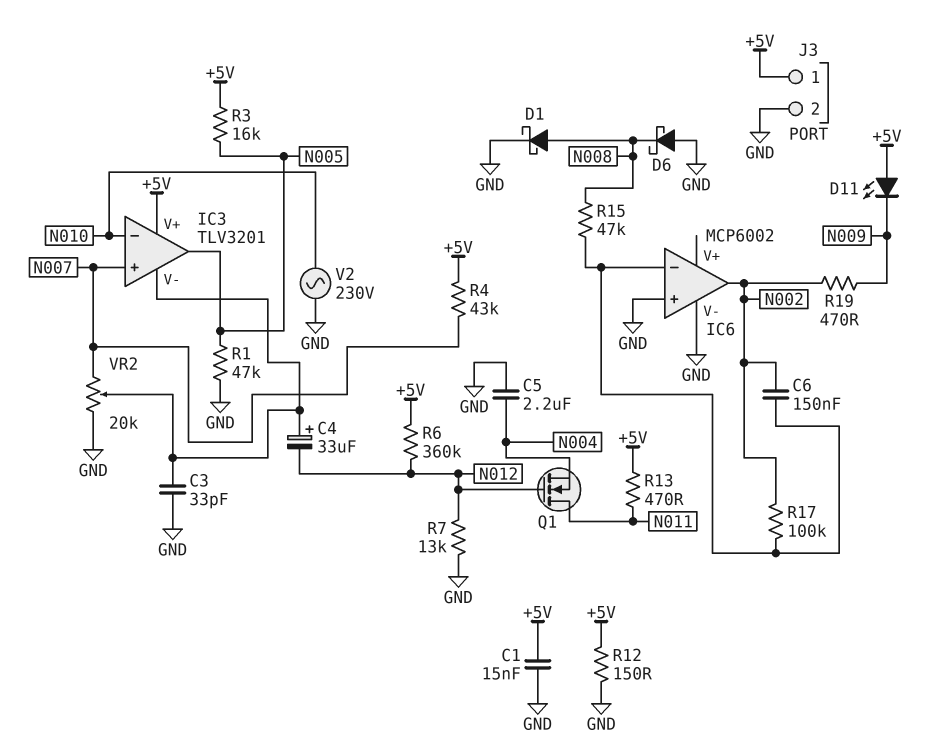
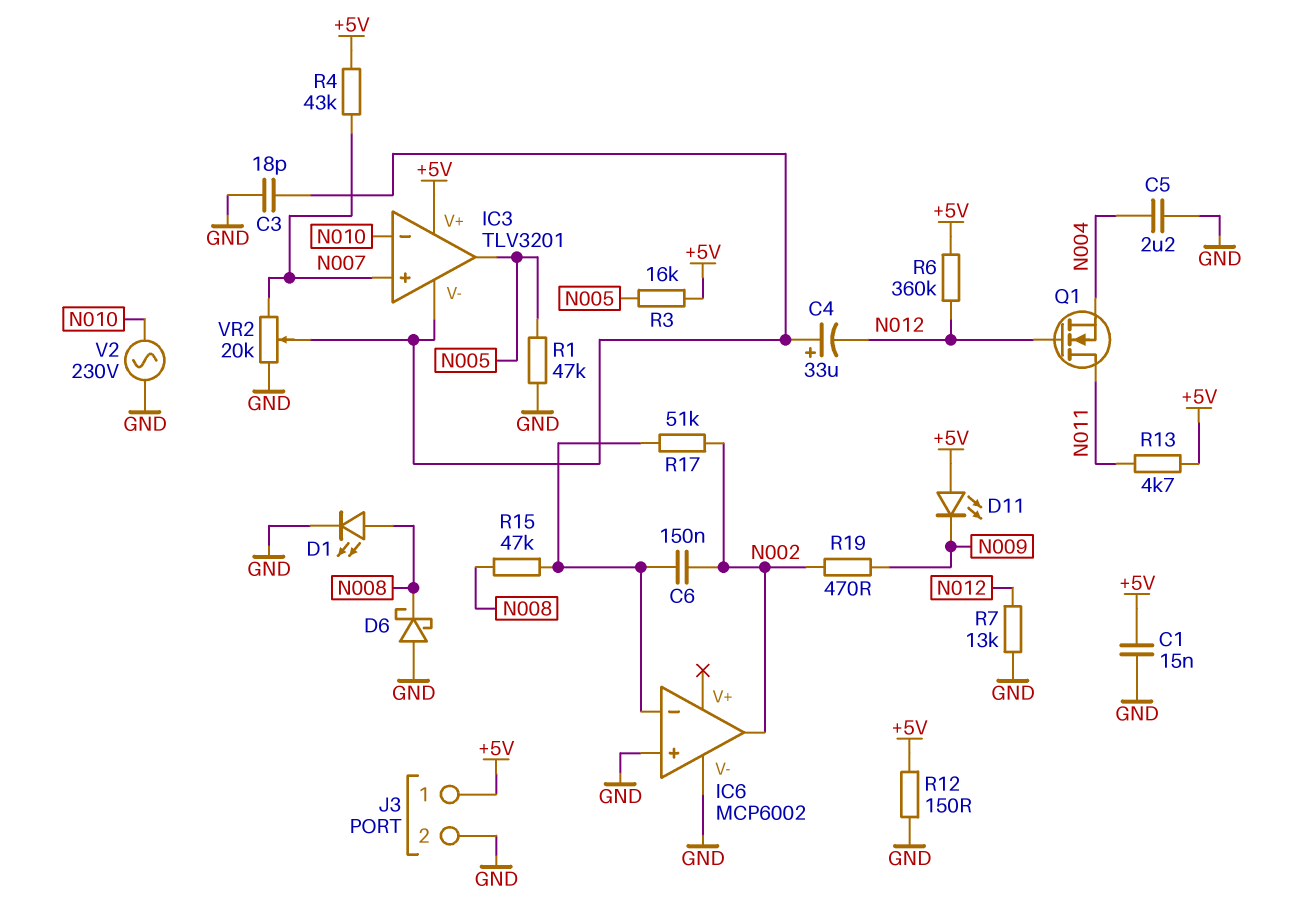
C3: 33pF (GND, IC3/V-) -> 18pF (GND, IC3/V-)
D1: schottky (A N008, K GND) -> LED (A N008, K GND)
R13: 470 (+5V, N011) -> 4.7k (+5V, N011)
R17: 100k (IC6/in-, N002) -> 51k (IC6/in-, N002)

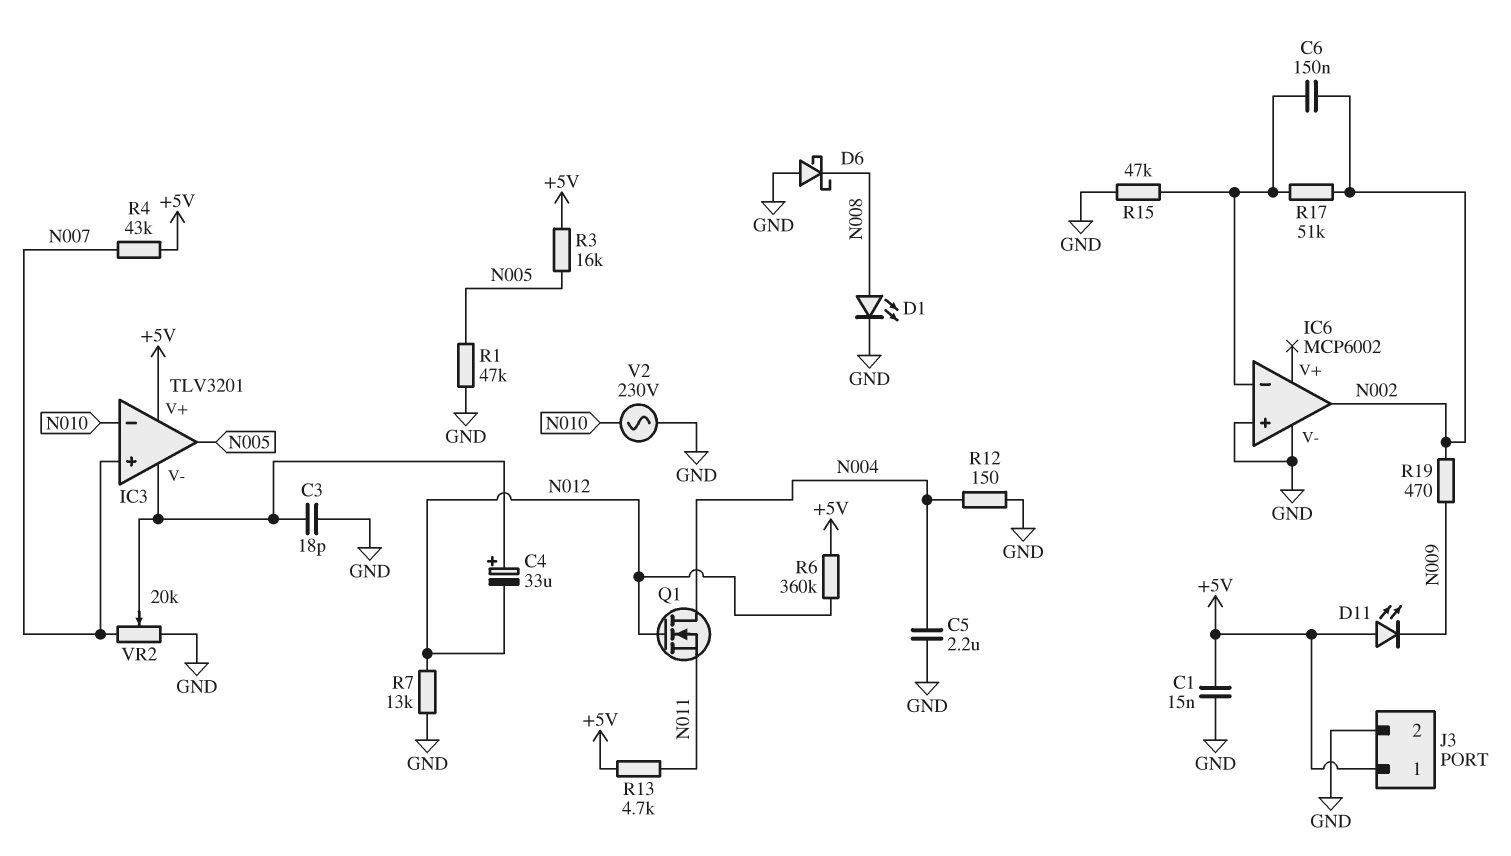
Q1: NMOS (G N012, D N011, S N004) -> NMOS (G N012, D N004, S N011)
R12: 150 (+5V, GND) -> 150 (GND, N004)
R15: 47k (IC6/in-, N008) -> 47k (GND, IC6/in-)

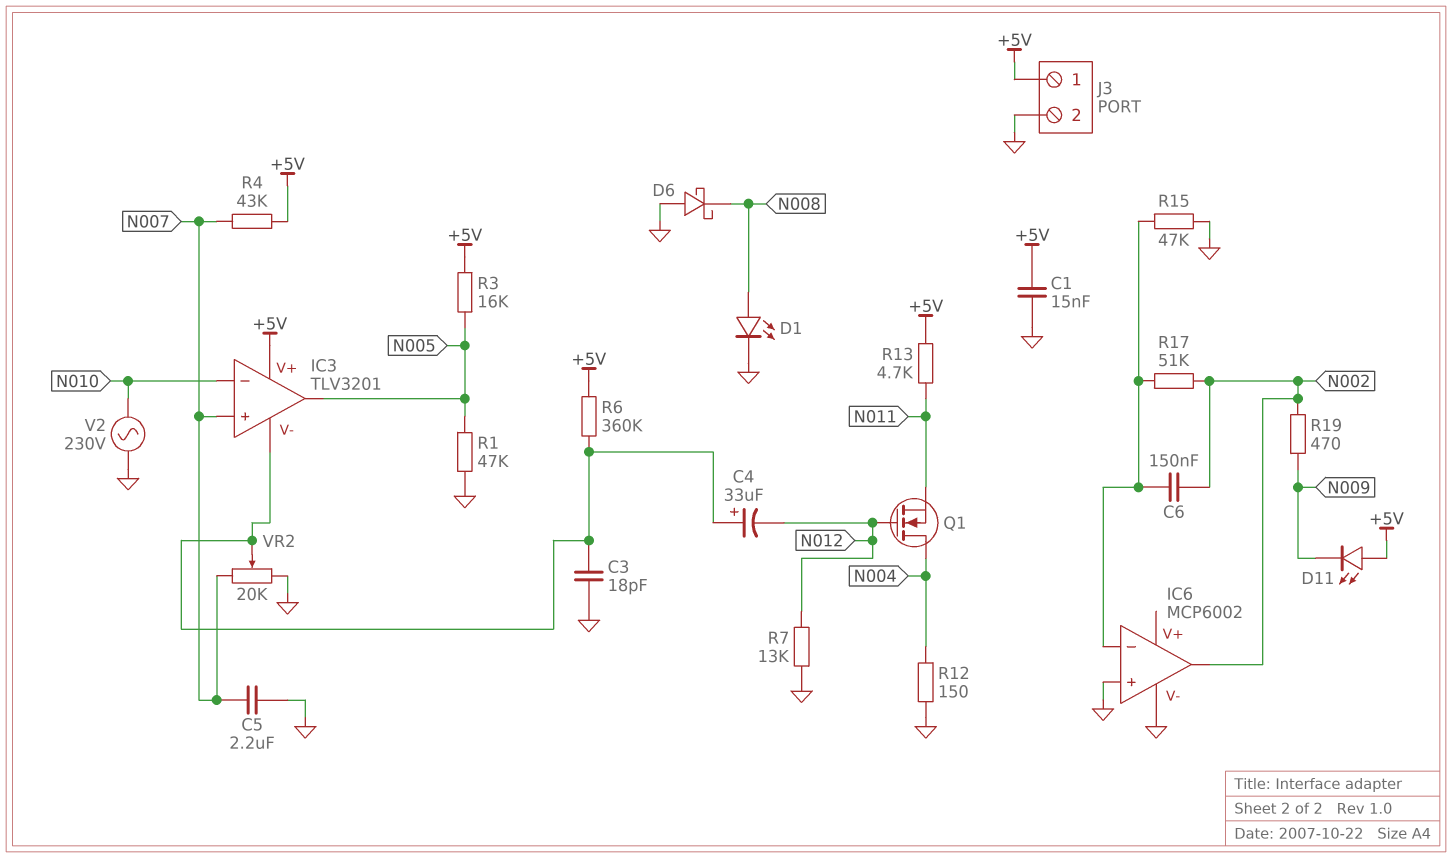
C5: 2.2uF (GND, N004) -> 2.2uF (GND, N007)
R6: 360k (+5V, N012) -> 360k (+5V, IC3/V-)

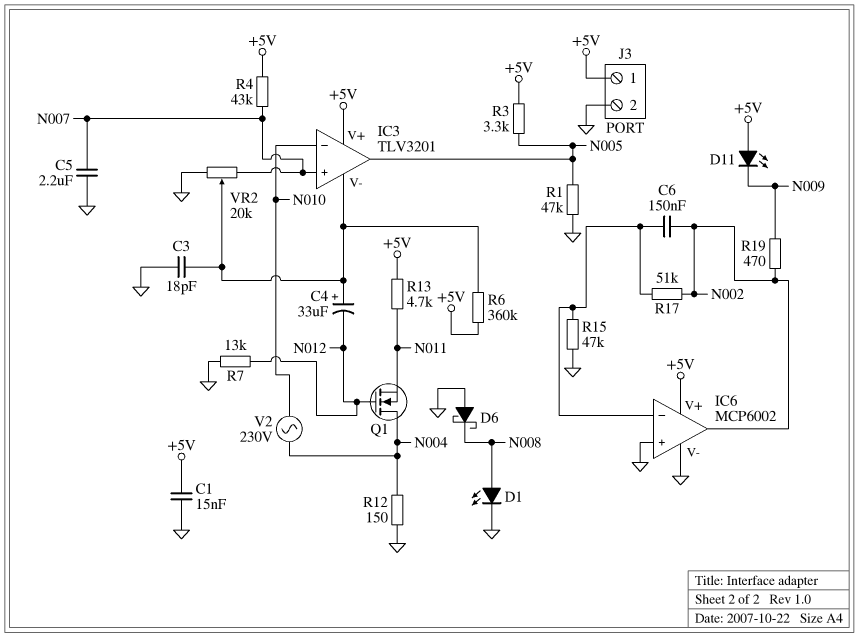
IC6 pin V+: none -> +5V
R3: 16k (+5V, N005) -> 3.3k (+5V, N005)
V2: AC 230V (GND, N010) -> AC 230V (N004, N010)

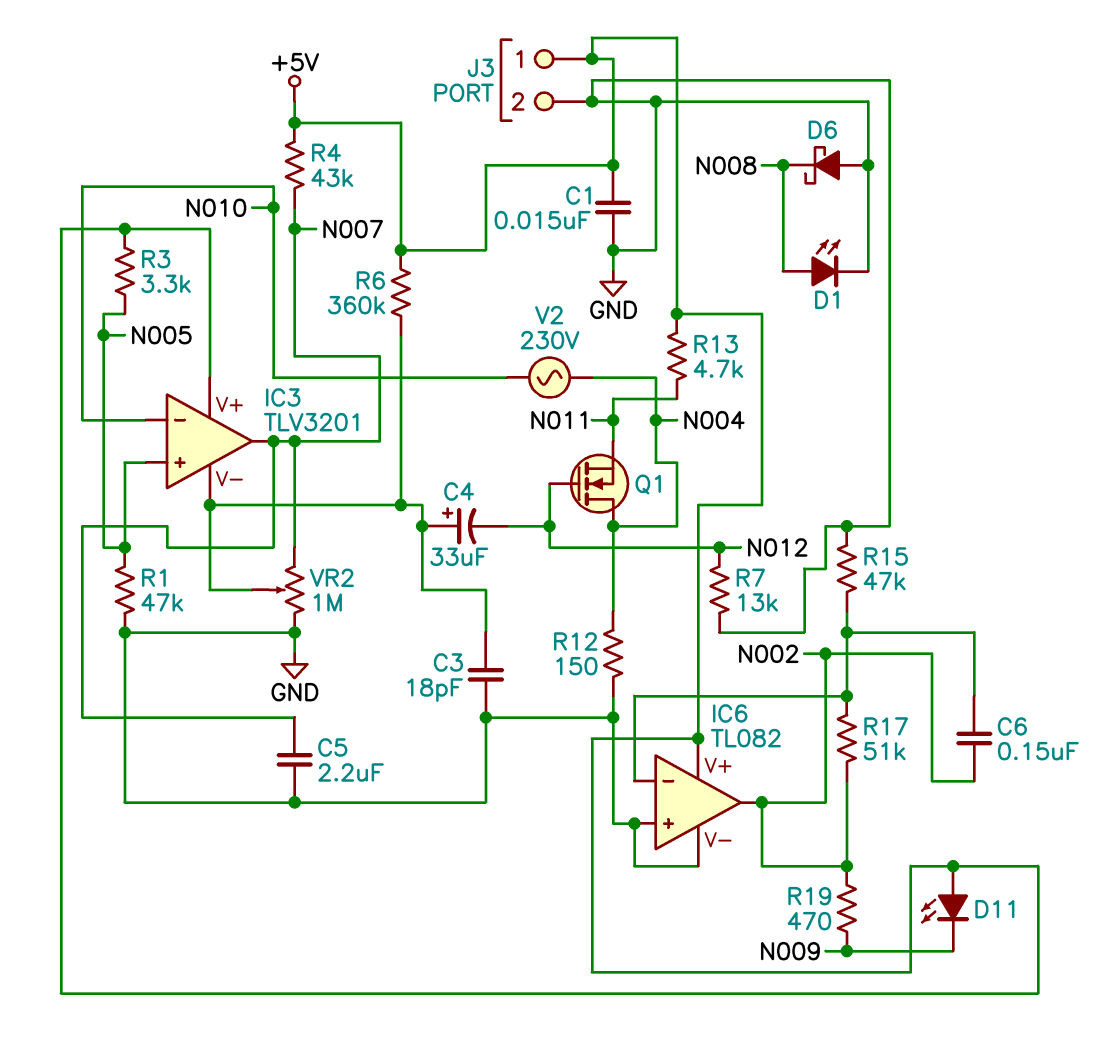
IC3 pin in+: N007 -> N005
IC3 pin out: N005 -> N007
IC6: MCP6002 -> TL082
VR2: 20k (GND, N007, wiper IC3/V-) -> 1M (GND, N007, wiper IC3/V-)

